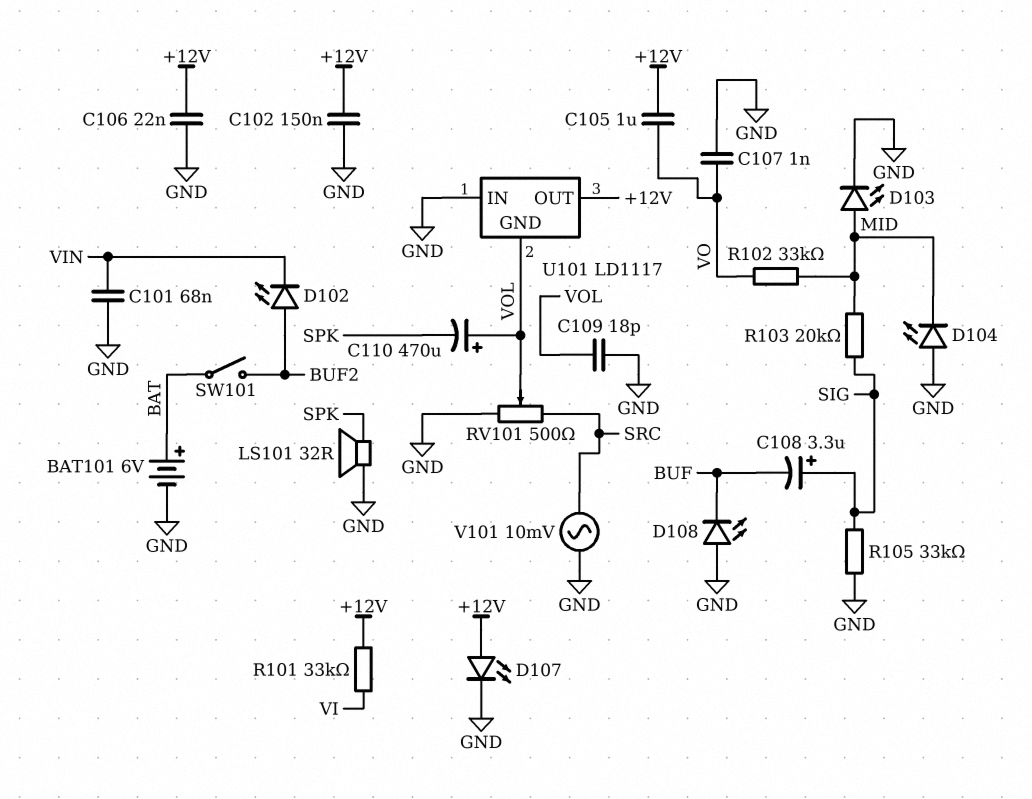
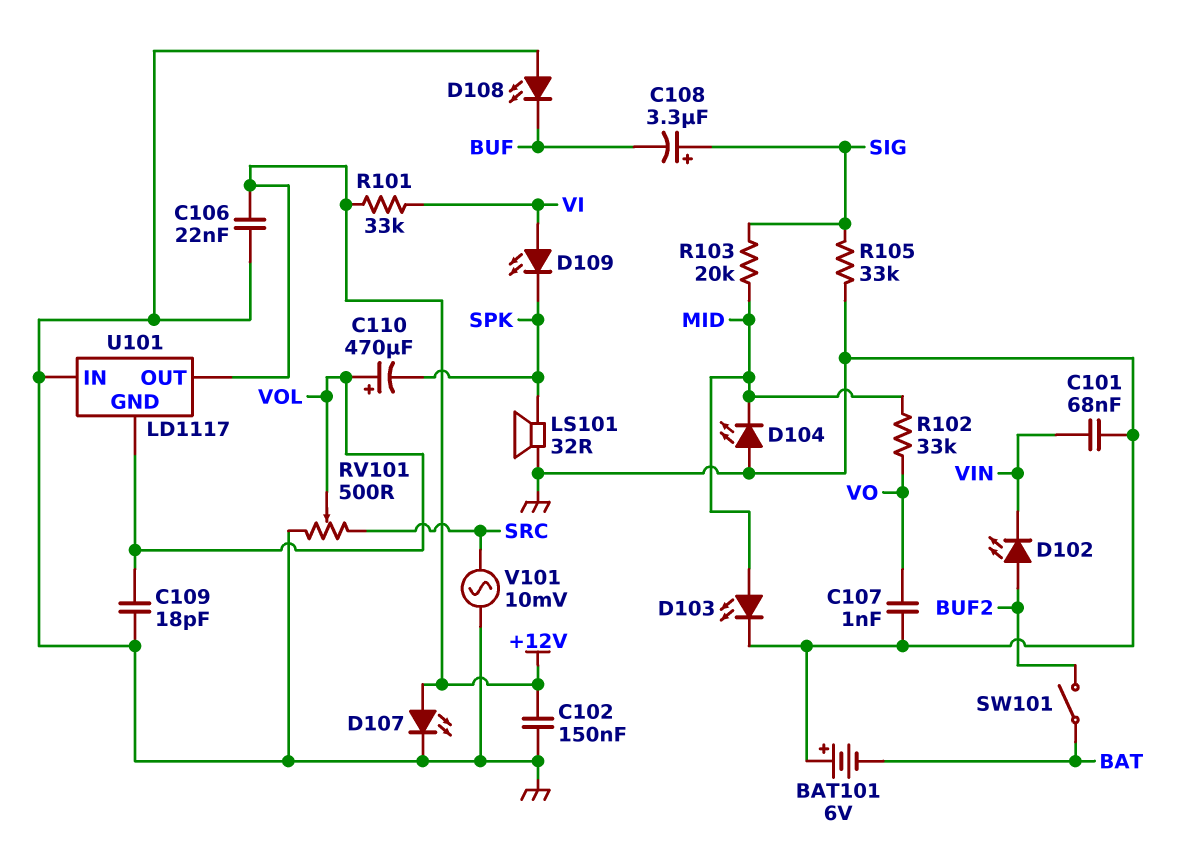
BAT101: 6V (plus BAT, minus GND) -> 6V (plus GND, minus BAT)
C105: 1uF (+12V, VO) -> none
D109: none -> LED (A VI, K SPK)

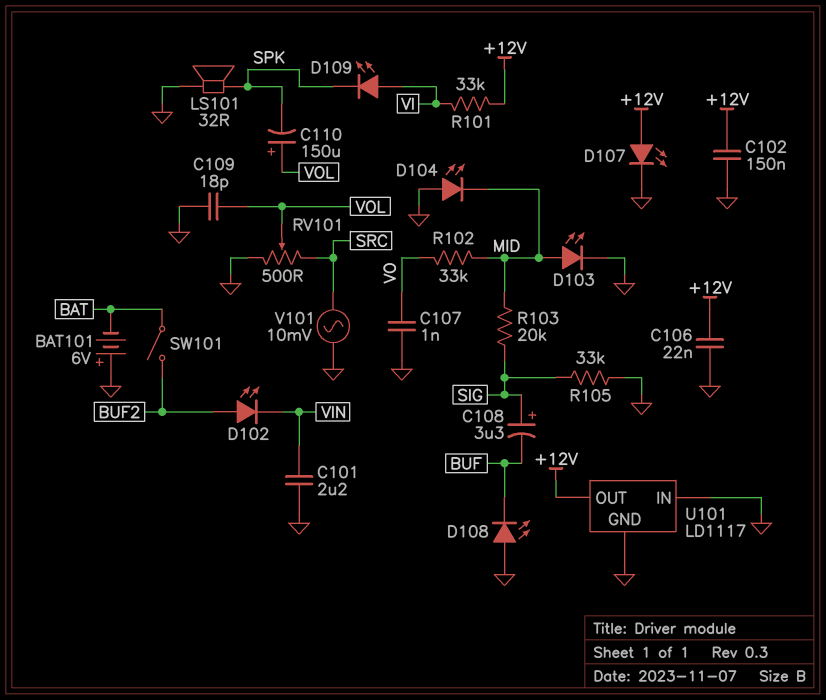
C101: 68nF (GND, VIN) -> 2.2uF (GND, VIN)
C110: 470uF (plus VOL, minus SPK) -> 150uF (plus VOL, minus SPK)
U101 pin GND: VOL -> GND

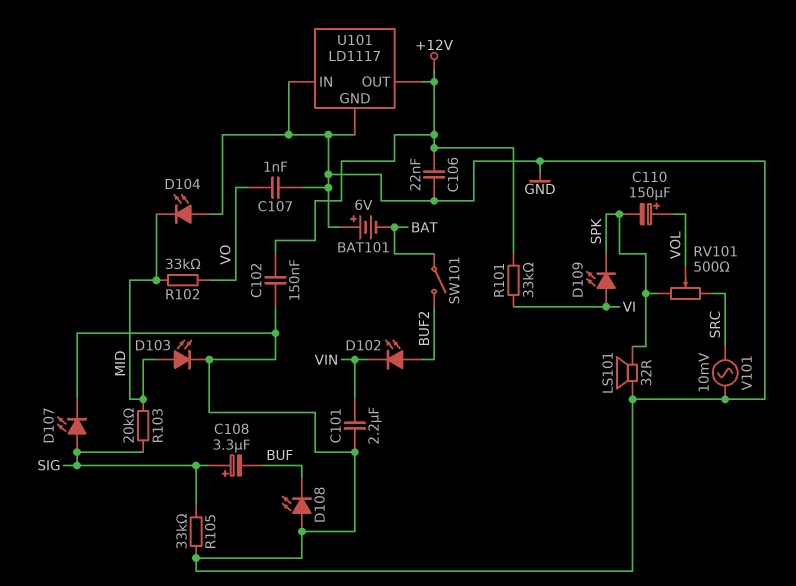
C109: 18pF (GND, VOL) -> none
D107: LED (A +12V, K GND) -> LED (A SIG, K GND)
RV101: 500 (GND, SRC, wiper VOL) -> 500 (SPK, SRC, wiper VOL)

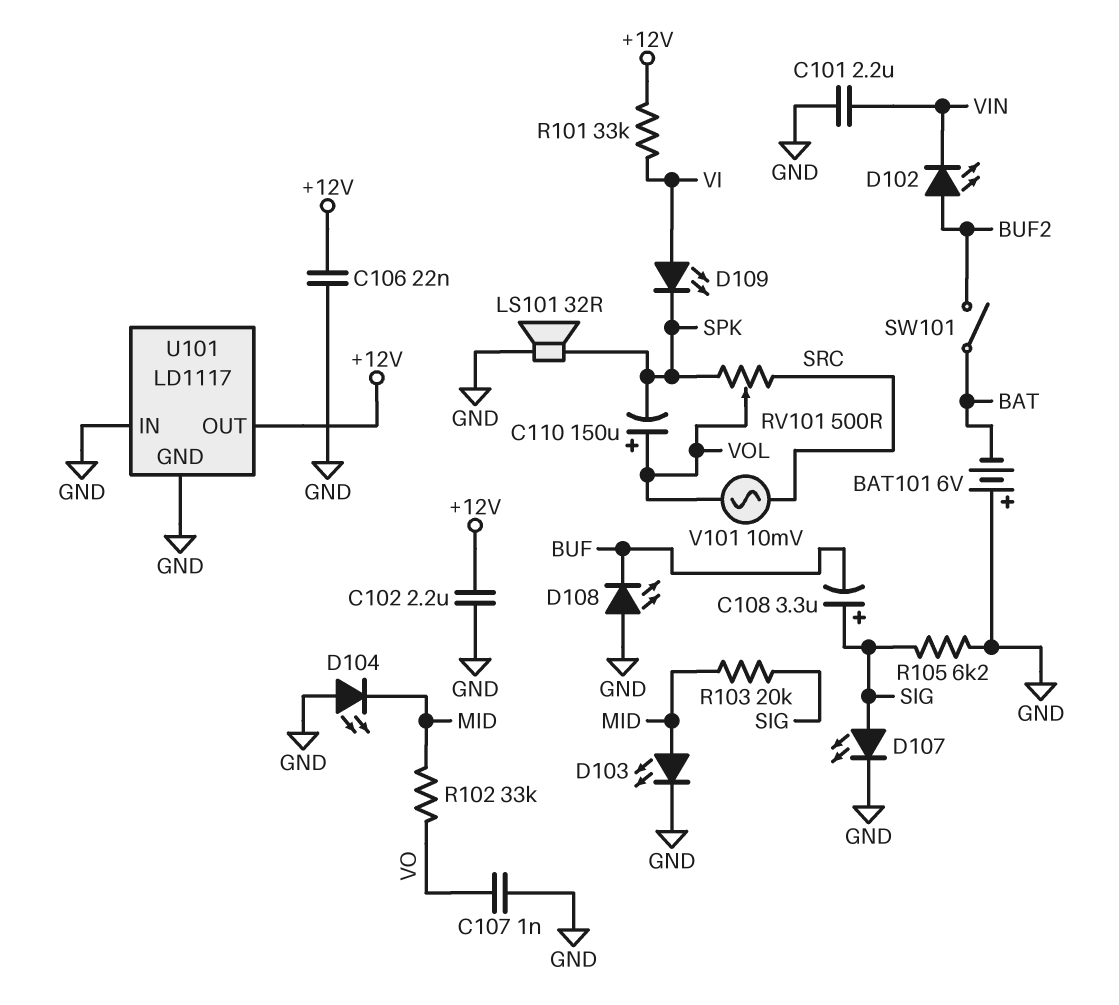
C102: 150nF (+12V, GND) -> 2.2uF (+12V, GND)
R105: 33k (GND, SIG) -> 6.2k (GND, SIG)
V101: AC 10mV (GND, SRC) -> AC 10mV (SRC, VOL)

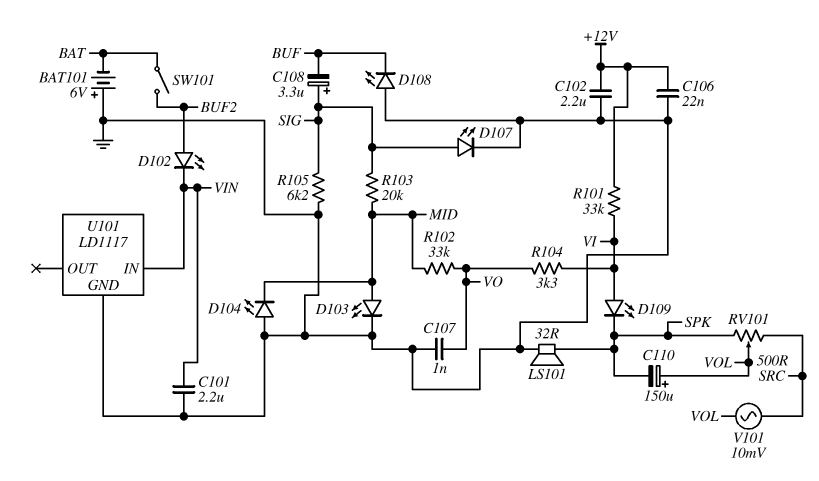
R104: none -> 3.3k (VI, VO)
U101 pin IN: GND -> VIN
U101 pin OUT: +12V -> none

